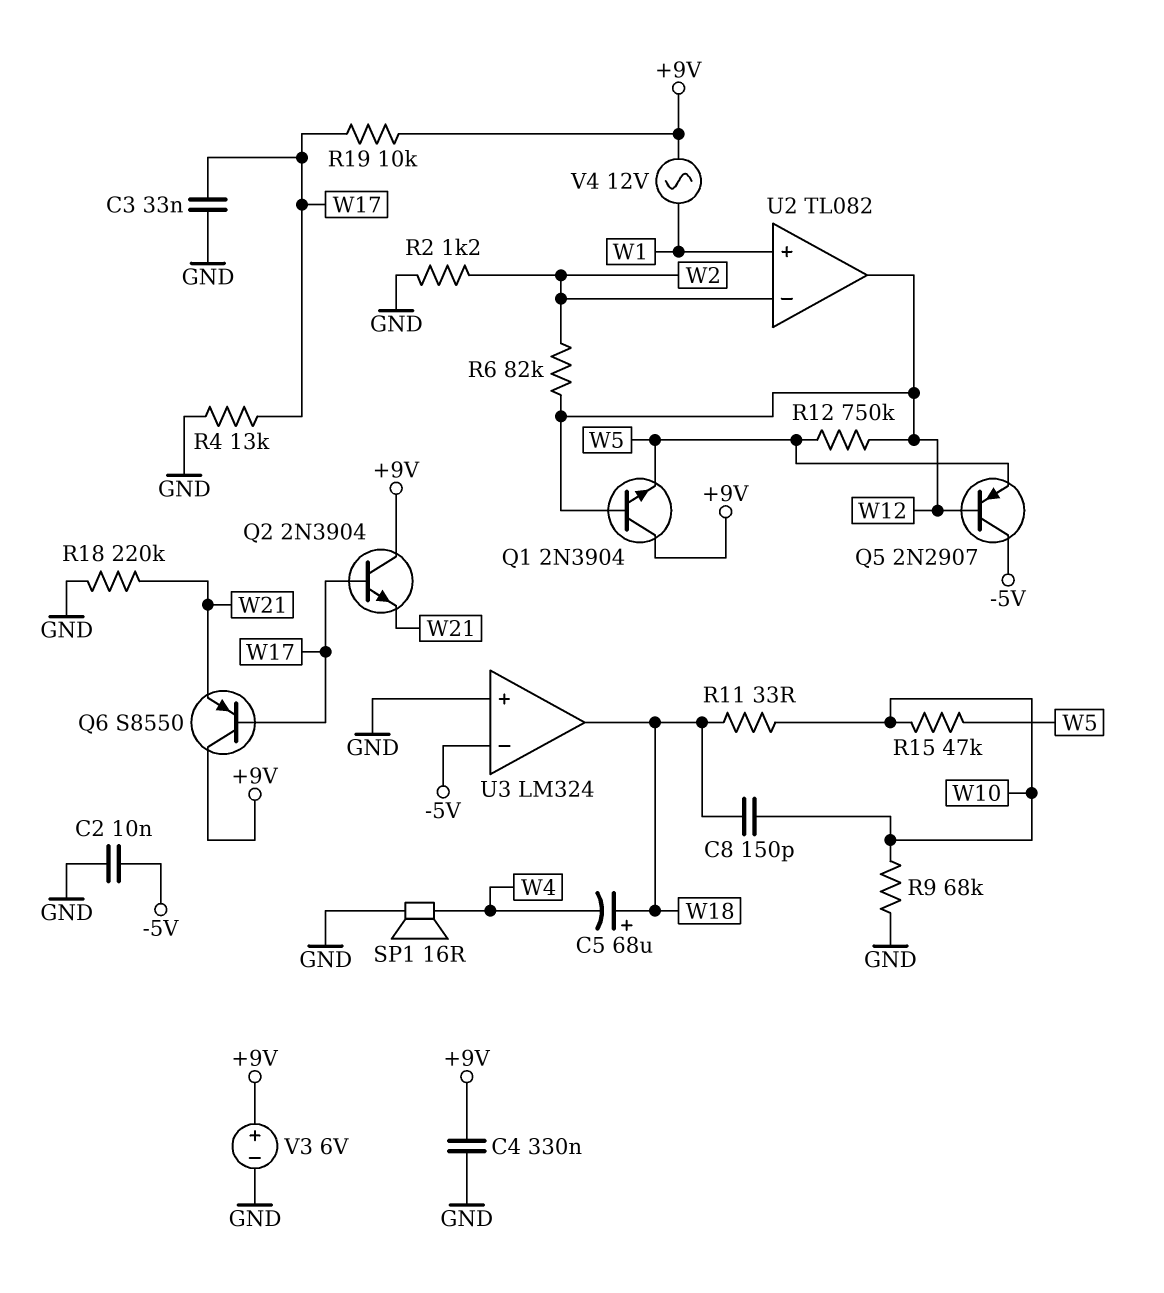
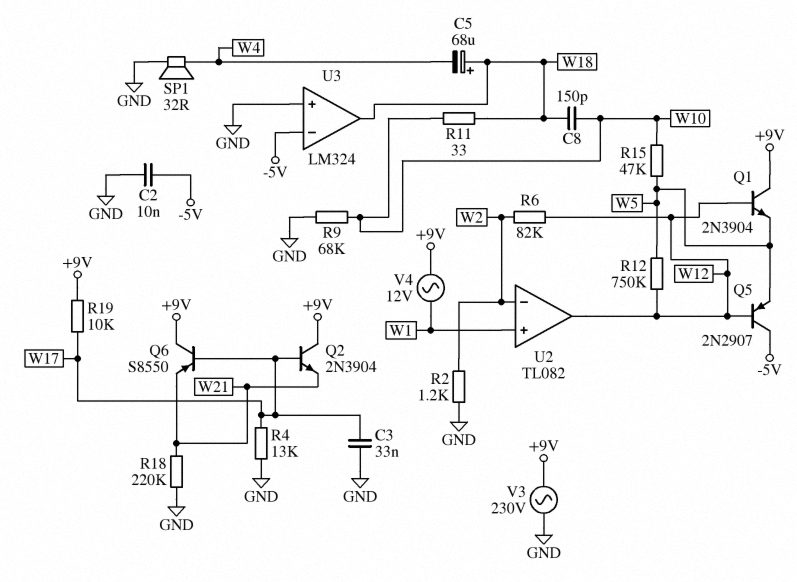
C4: 330nF (+9V, GND) -> none
SP1: speaker 16R (GND, W4) -> speaker 32R (GND, W4)
V3: 6V (plus +9V, minus GND) -> AC 230V (+9V, GND)

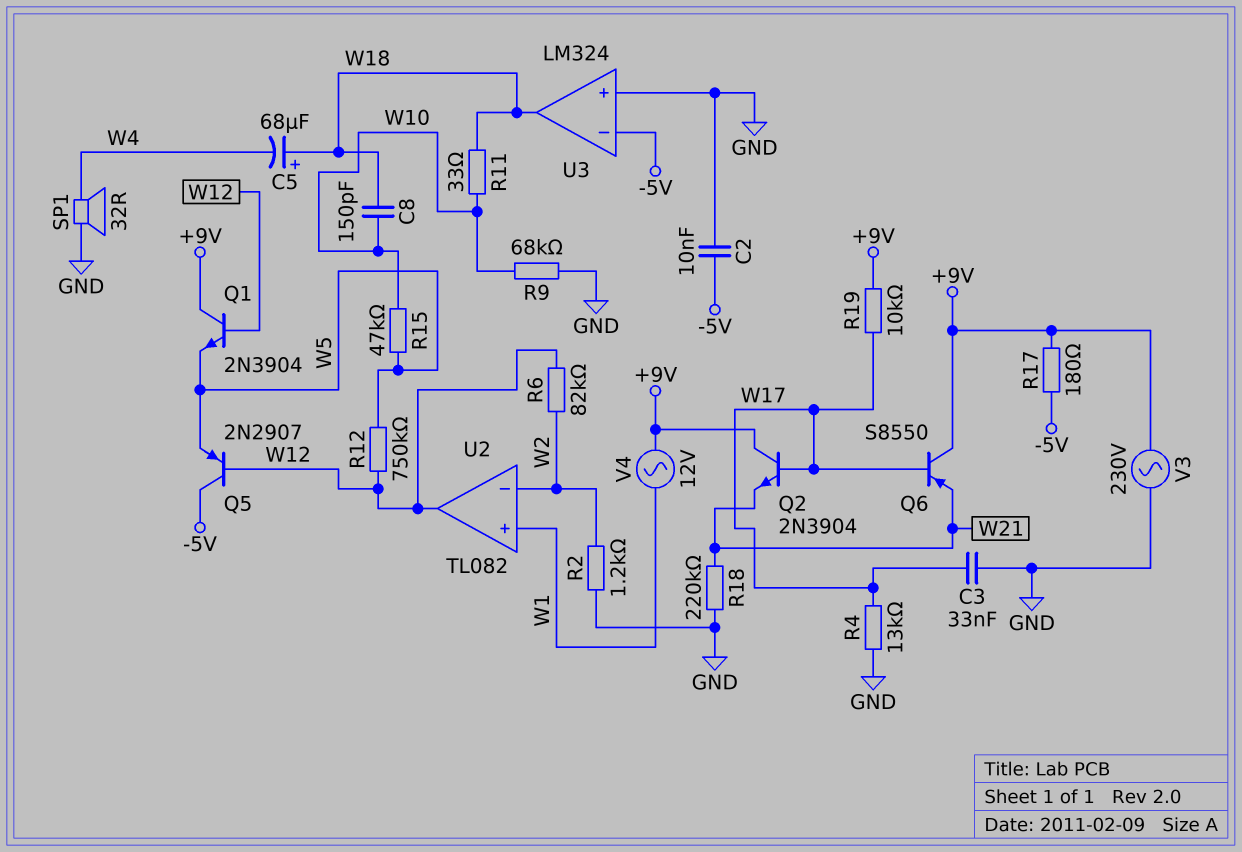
R17: none -> 180 (+9V, -5V)

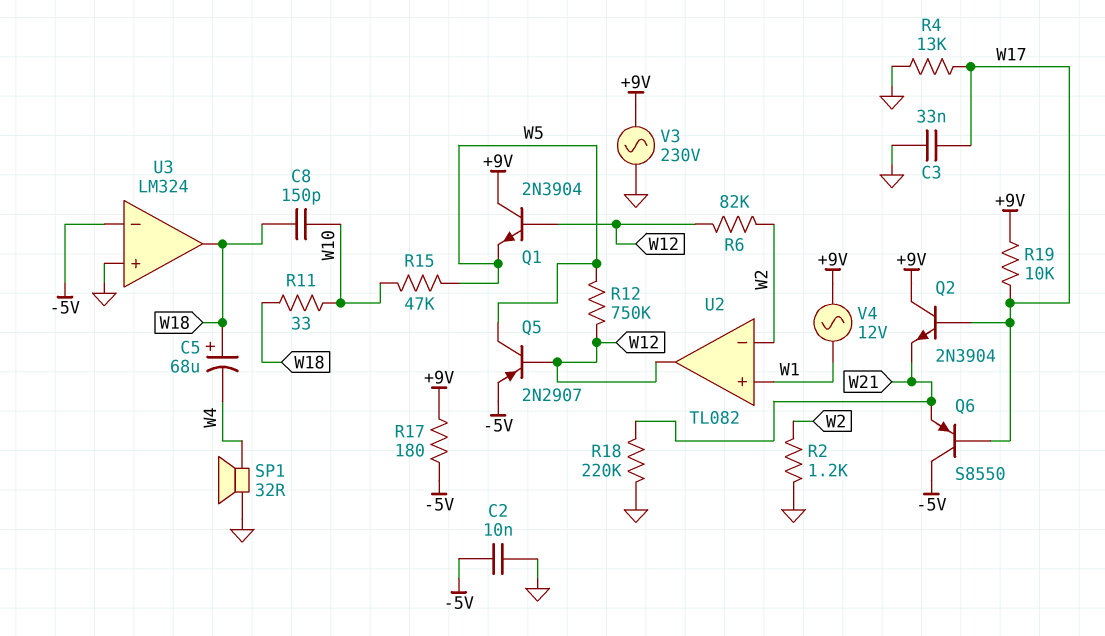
Q5: PNP 2N2907 (B W12, C -5V, E W5) -> PNP 2N2907 (B W12, C W5, E -5V)
Q6: PNP S8550 (B W17, C +9V, E W21) -> PNP S8550 (B W17, C -5V, E W21)
R9: 68k (GND, W10) -> none

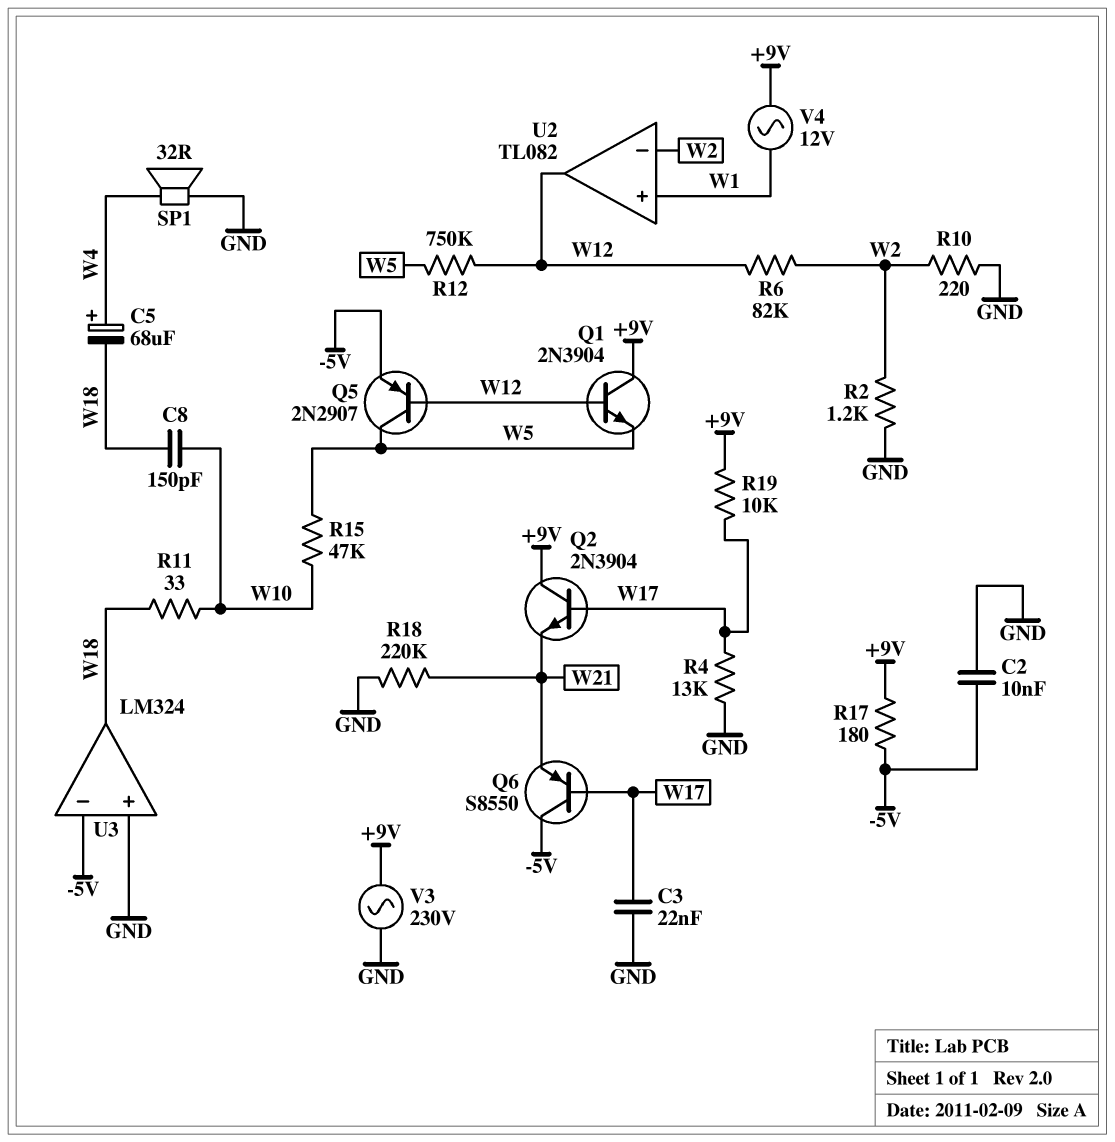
C3: 33nF (GND, W17) -> 22nF (GND, W17)
C5: 68uF (plus W18, minus W4) -> 68uF (plus W4, minus W18)
R10: none -> 220 (GND, W2)

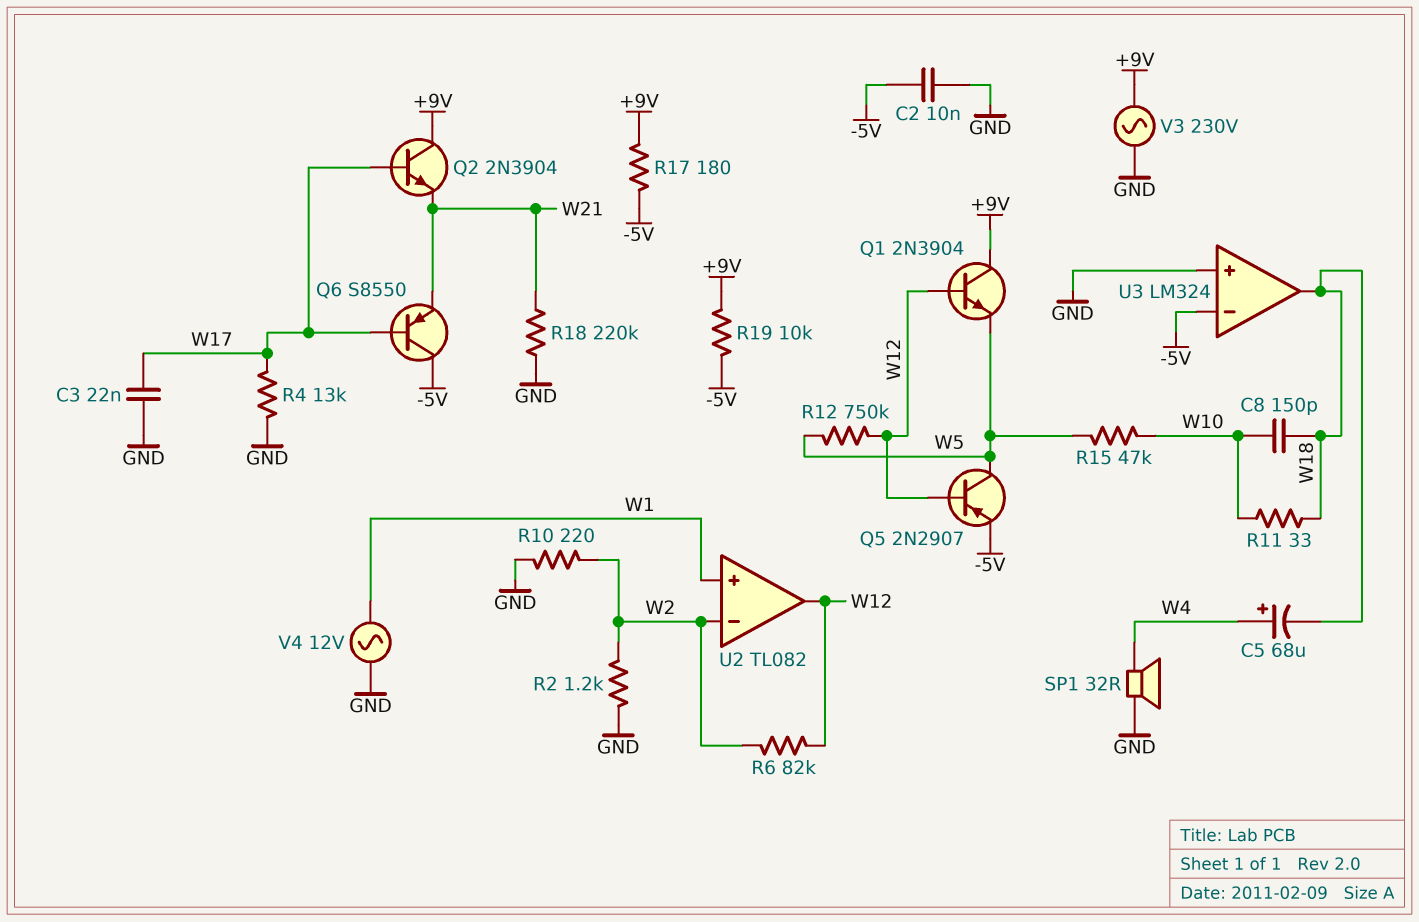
R19: 10k (+9V, W17) -> 10k (+9V, -5V)
V4: AC 12V (+9V, W1) -> AC 12V (GND, W1)

